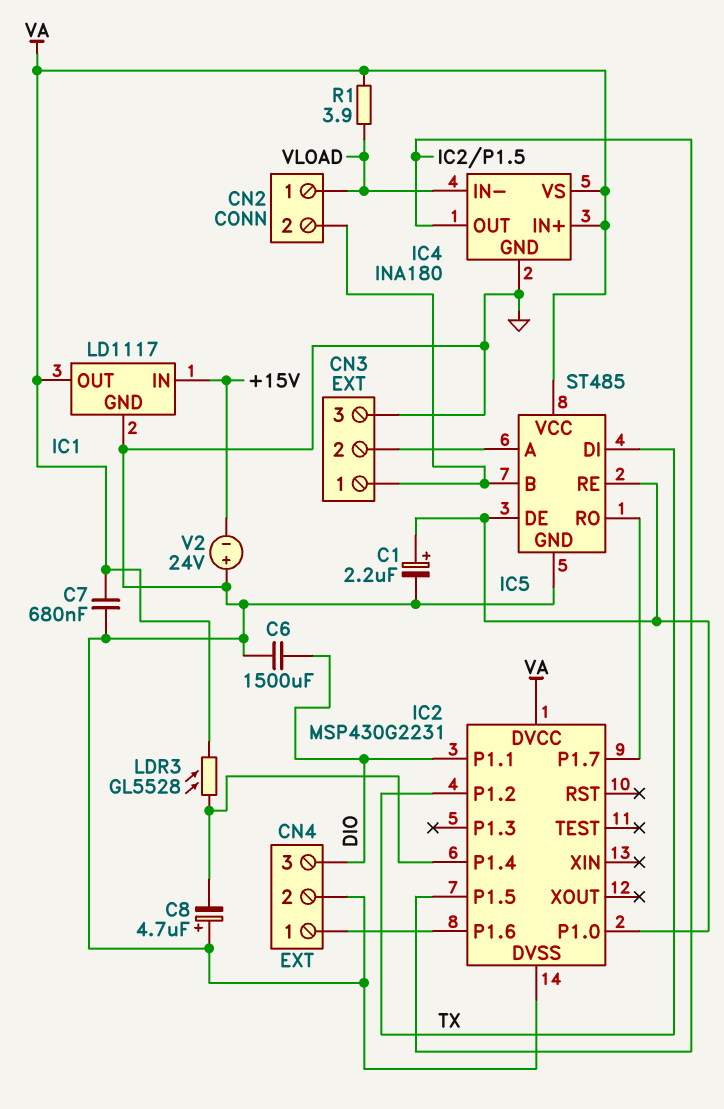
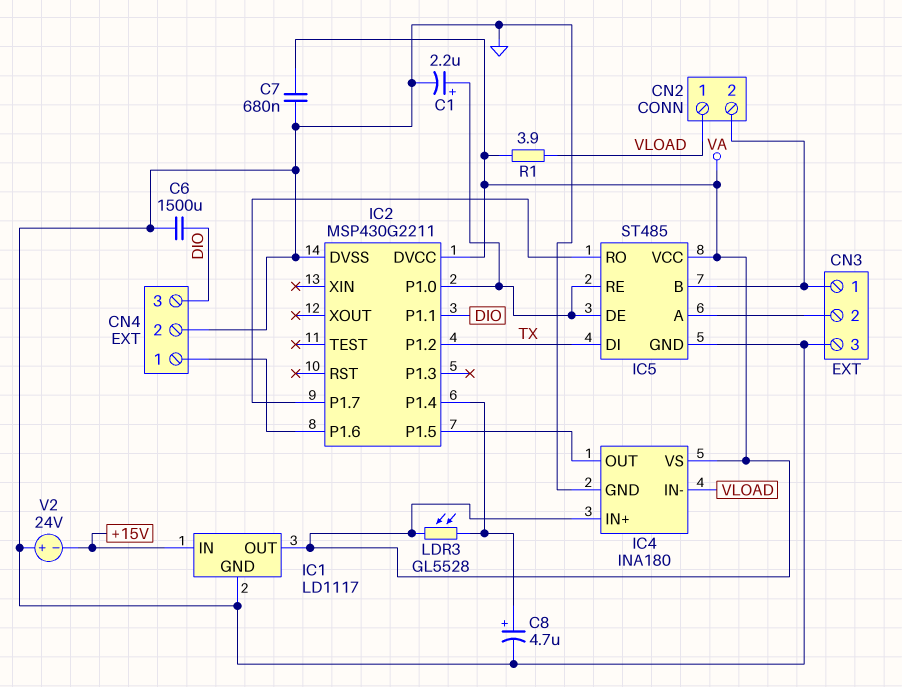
C8: 4.7uF (plus GND, minus IC2/P1.4) -> 4.7uF (plus IC2/P1.4, minus GND)
IC2: MSP430G2231 -> MSP430G2211

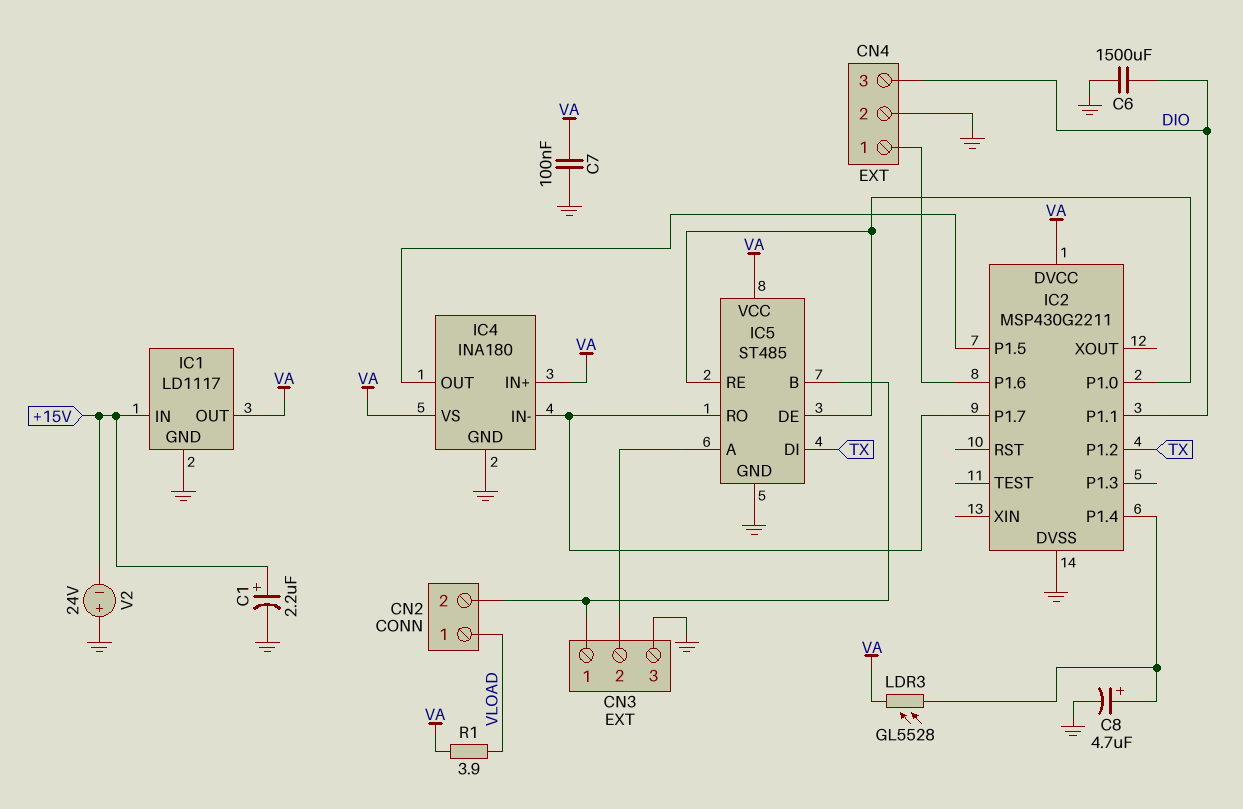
C1: 2.2uF (plus IC2/P1.0, minus GND) -> 2.2uF (plus +15V, minus GND)
C7: 680nF (GND, VA) -> 100nF (GND, VA)
IC4 pin IN-: VLOAD -> IC2/P1.7

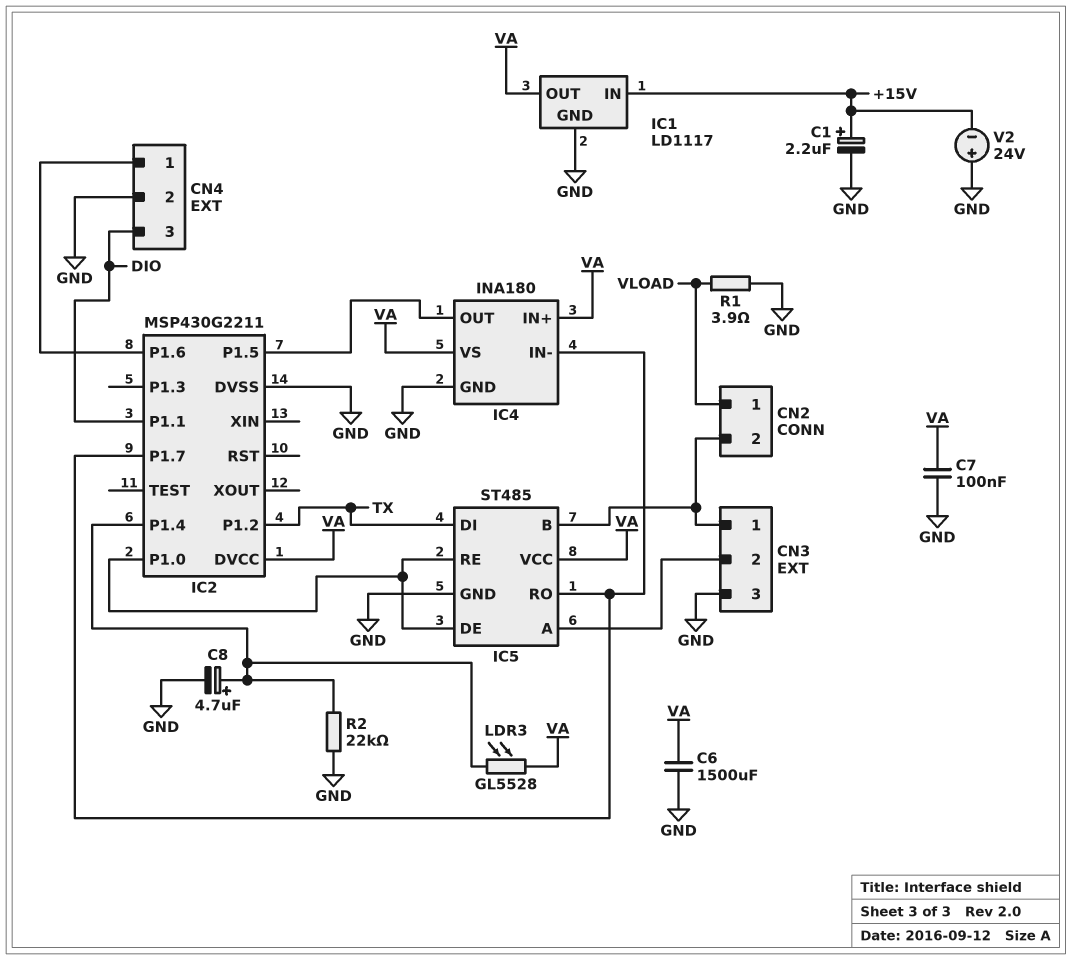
C6: 1500uF (DIO, GND) -> 1500uF (GND, VA)
R1: 3.9 (VA, VLOAD) -> 3.9 (GND, VLOAD)
R2: none -> 22k (GND, IC2/P1.4)

